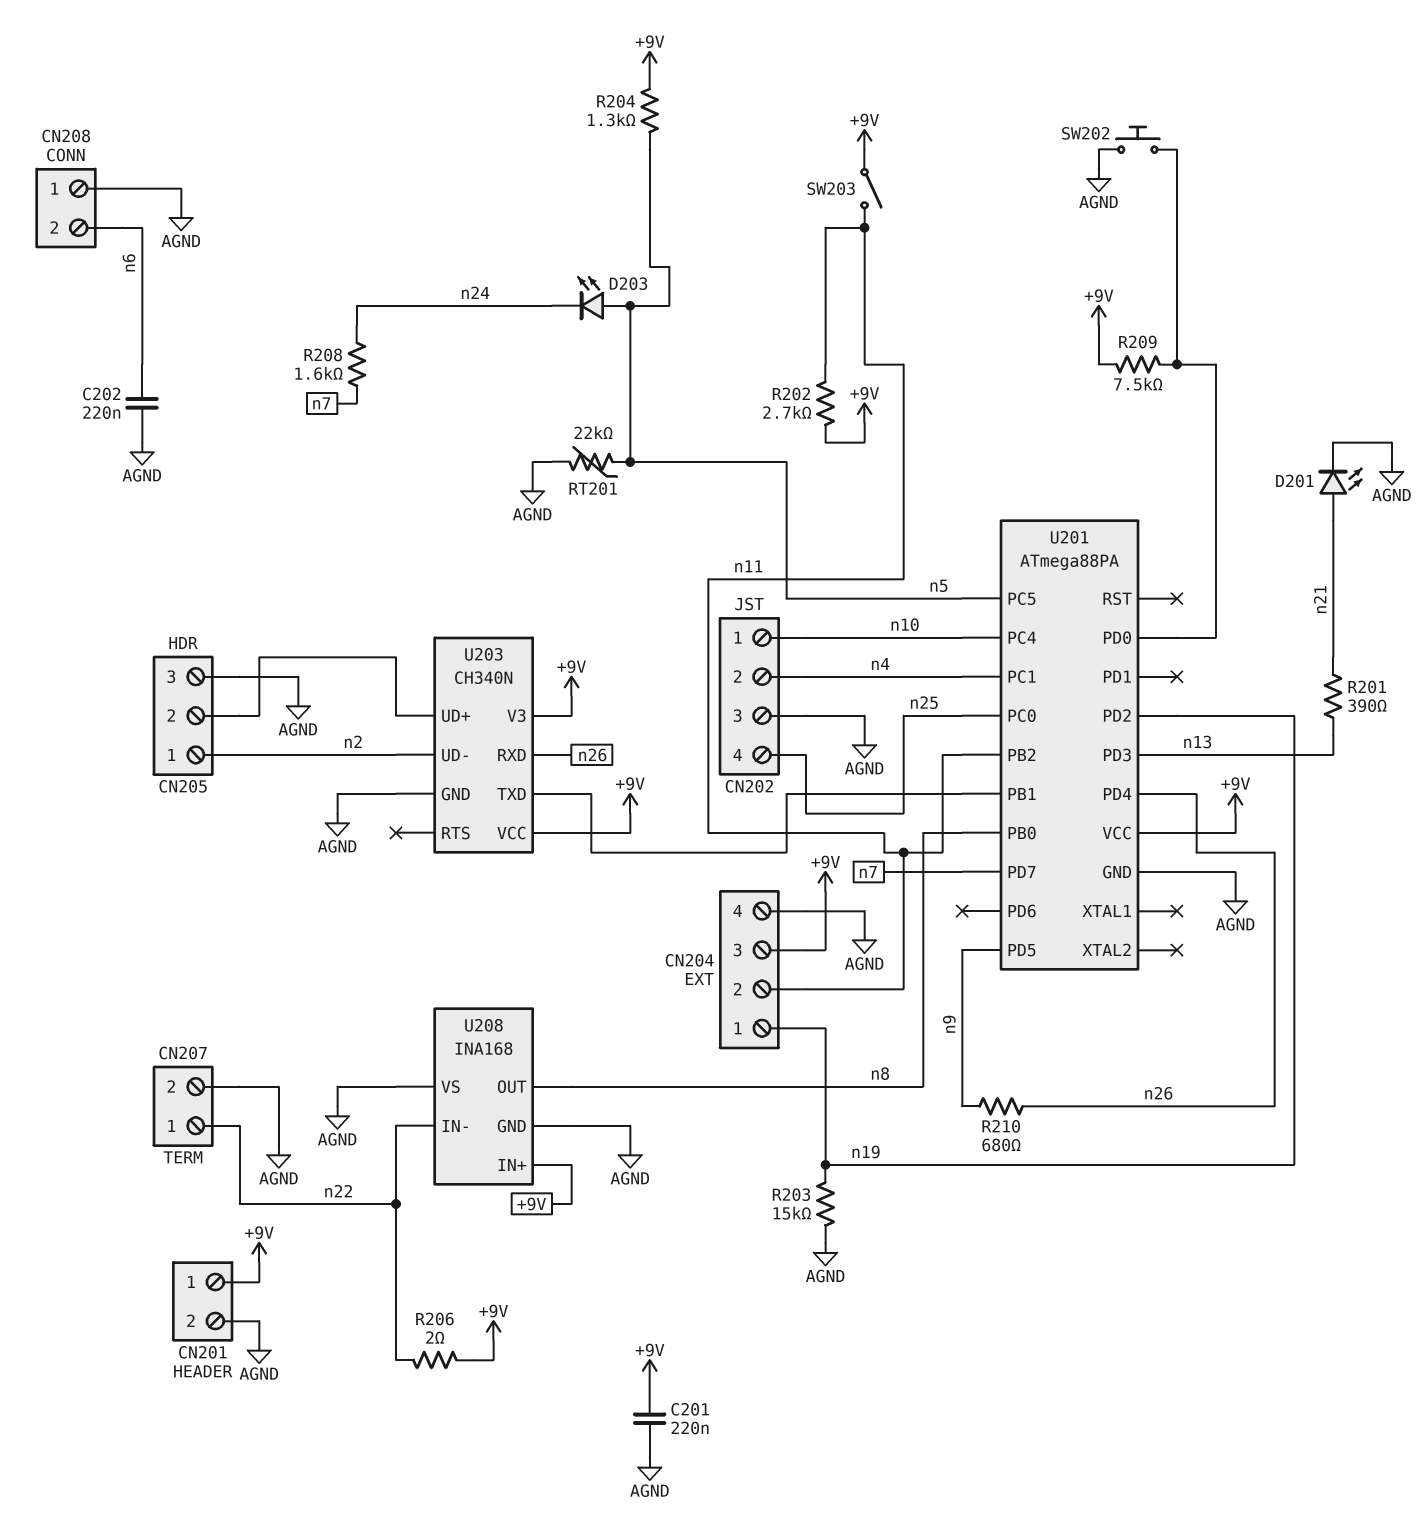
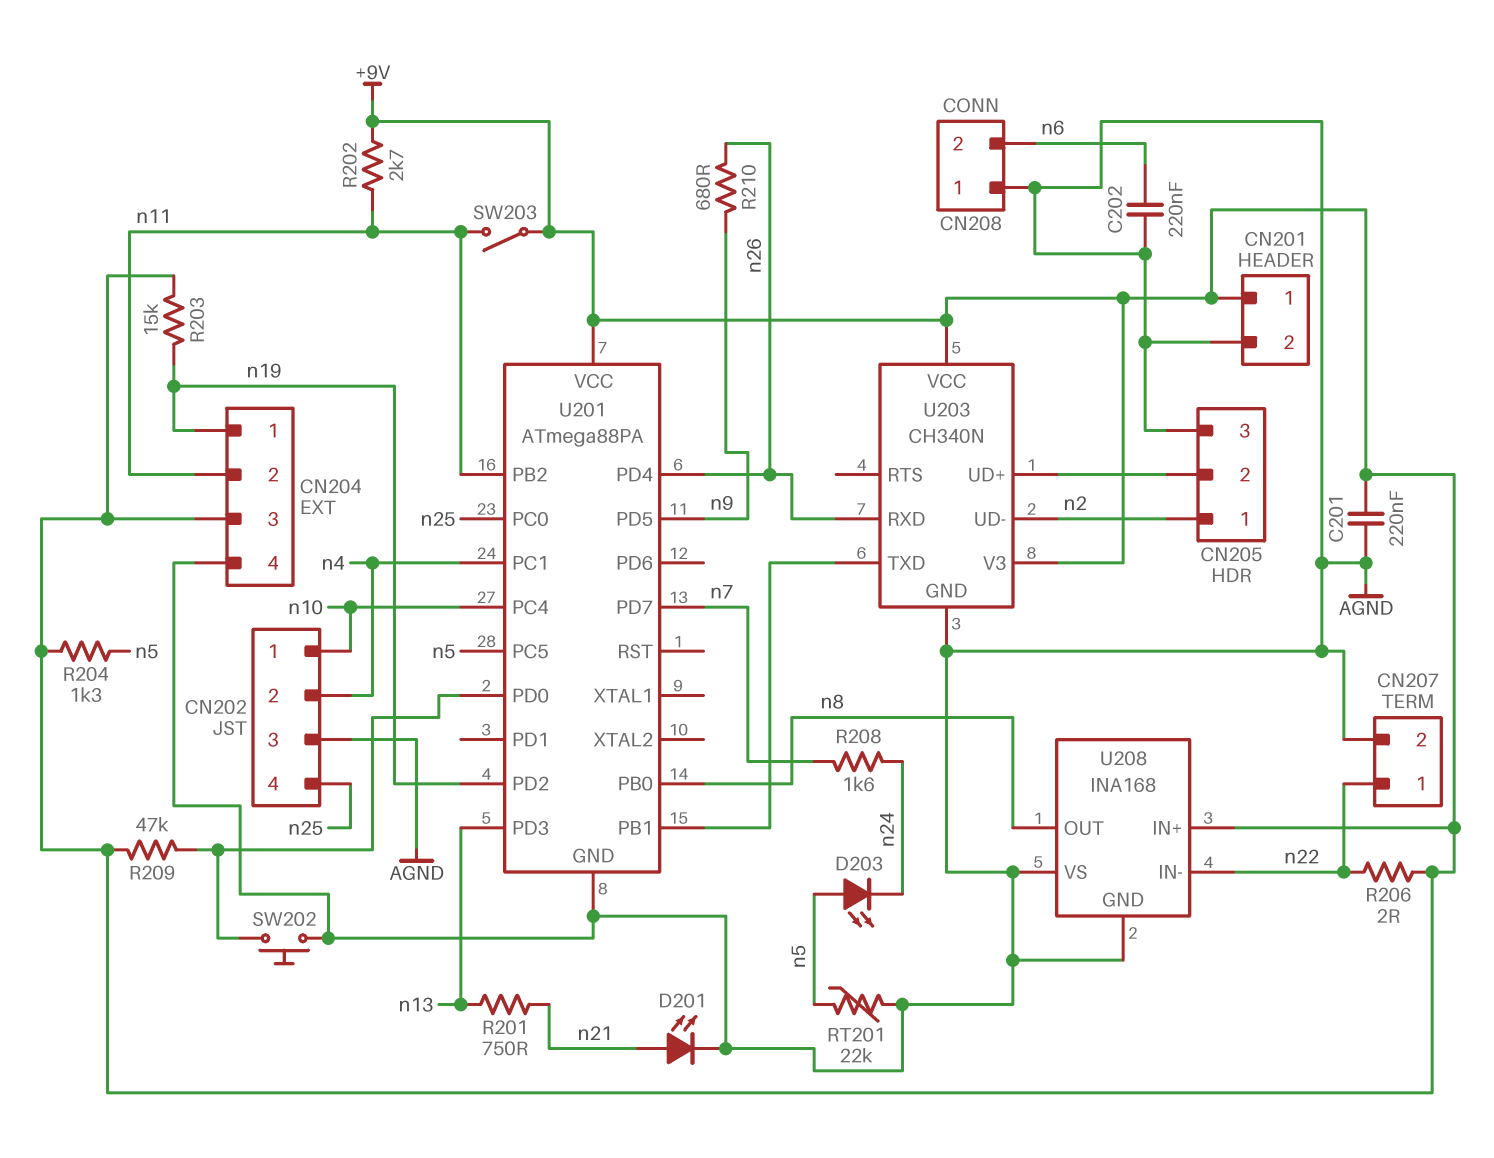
R201: 390 (n13, n21) -> 750 (n13, n21)
R203: 15k (AGND, n19) -> 15k (+9V, n19)
R209: 7.5k (+9V, U201/PD0) -> 47k (+9V, U201/PD0)

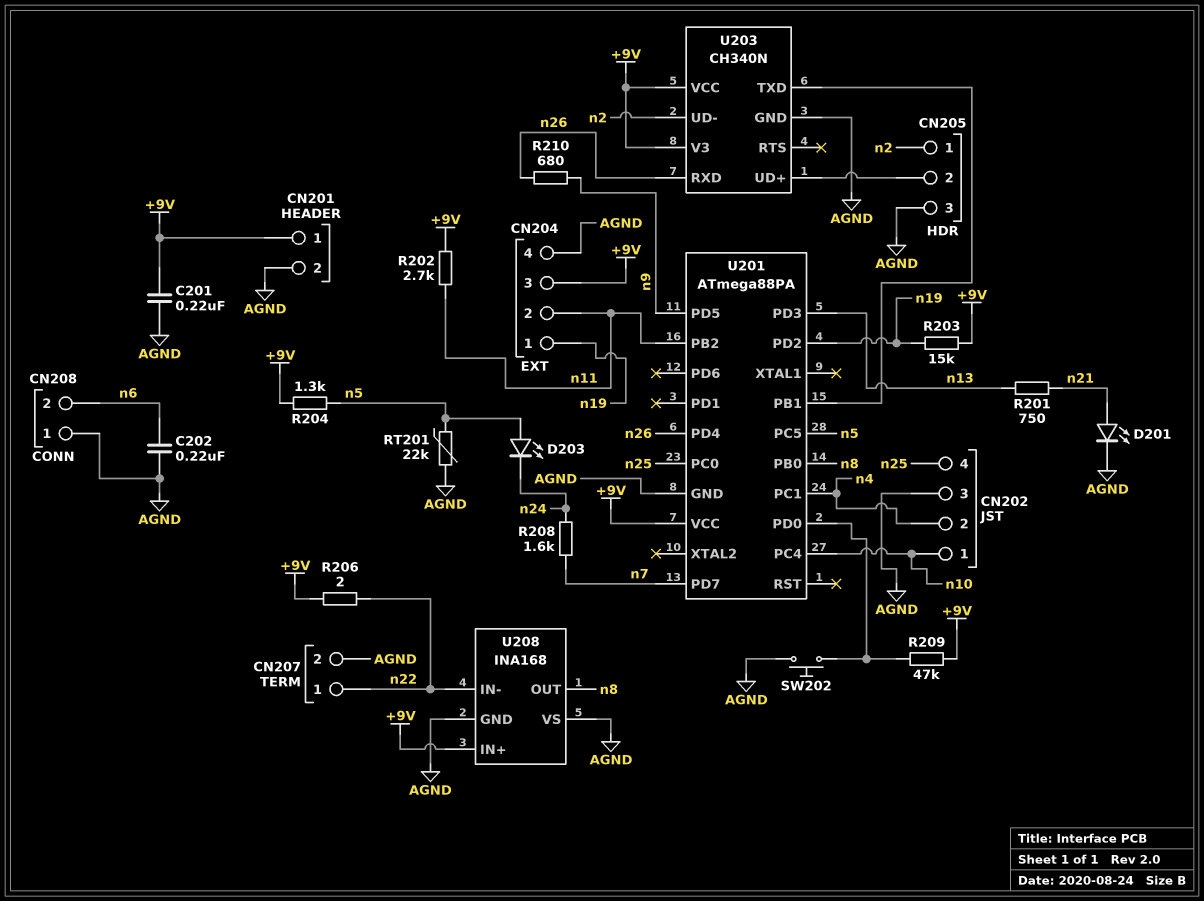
SW203: switch (+9V, n11) -> none

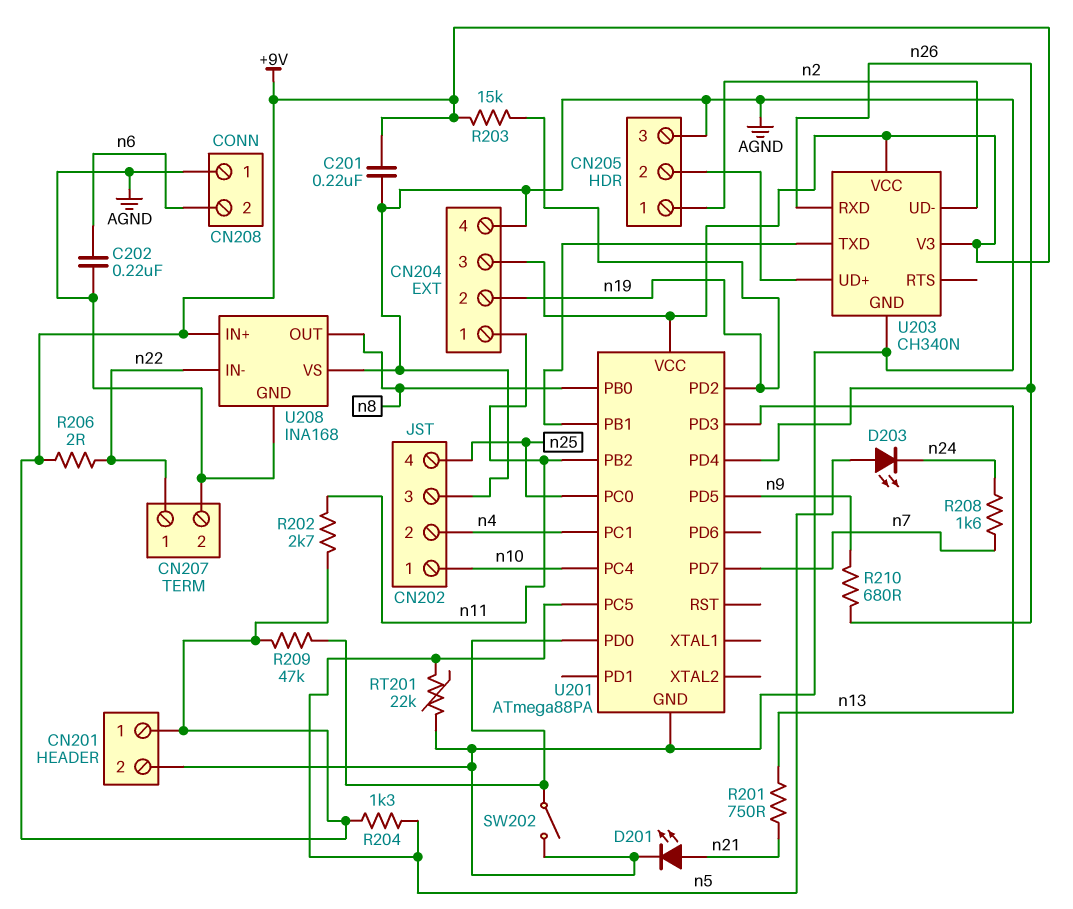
CN204 pin 1: n19 -> n11
CN204 pin 2: n11 -> n19
SW202: button (AGND, U201/PD0) -> switch (AGND, U201/PD0)

